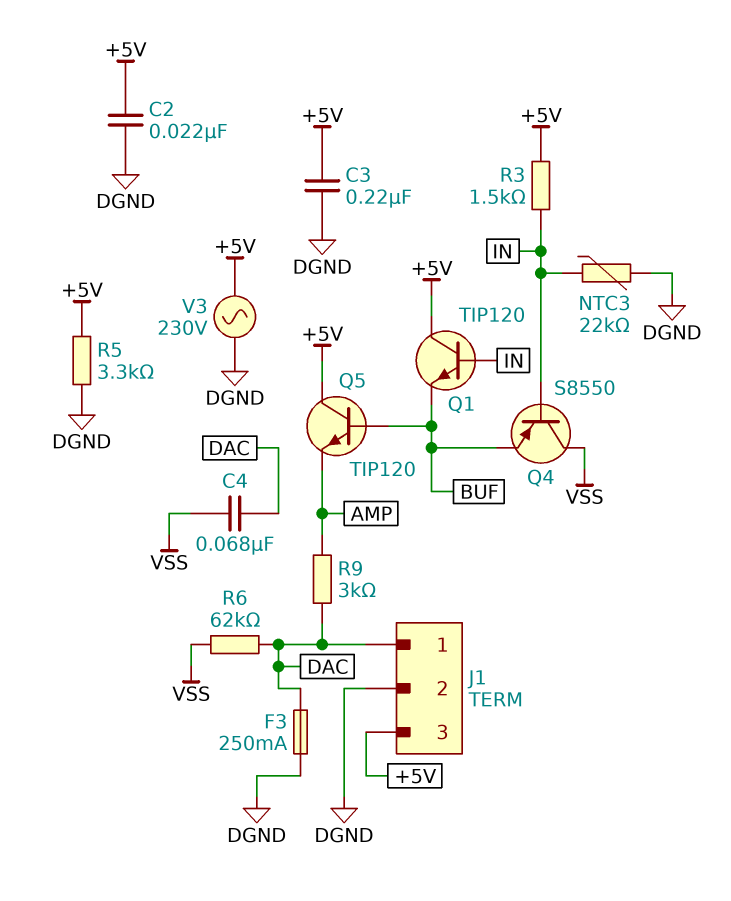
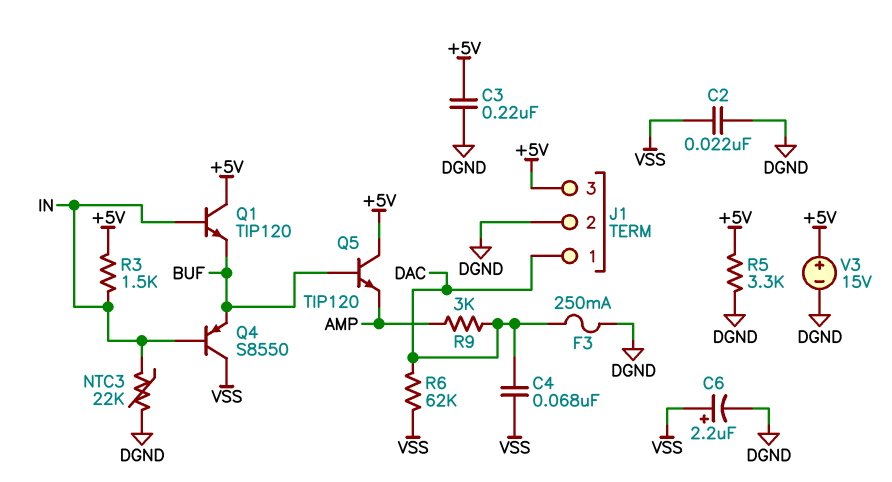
C2: 22nF (+5V, DGND) -> 22nF (DGND, VSS)
C6: none -> 2.2uF (plus VSS, minus DGND)
V3: AC 230V (+5V, DGND) -> 15V (plus +5V, minus DGND)

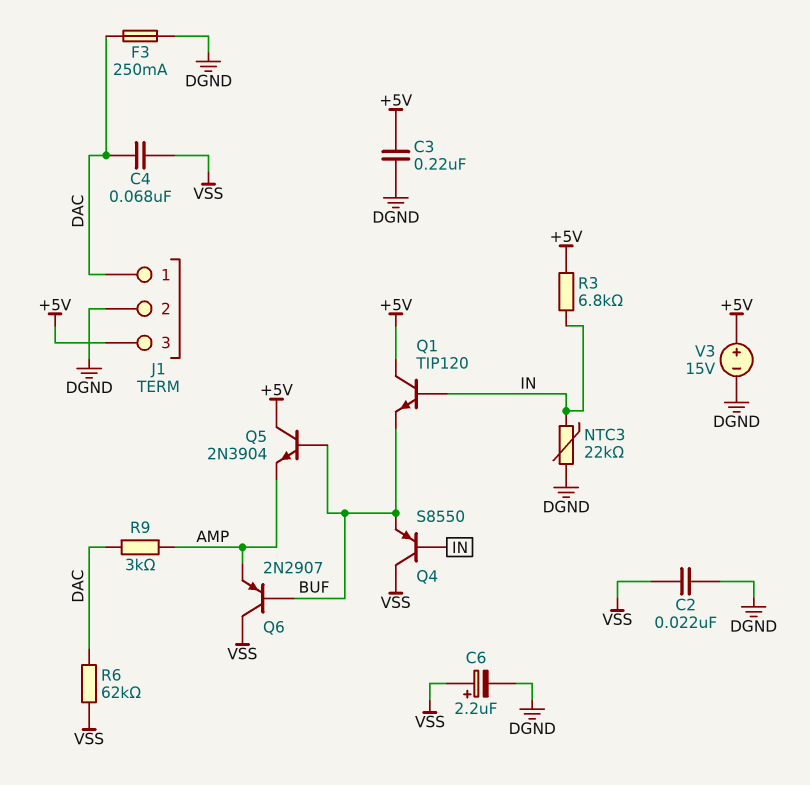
Q5: NPN TIP120 (B BUF, C +5V, E AMP) -> NPN 2N3904 (B BUF, C +5V, E AMP)
Q6: none -> PNP 2N2907 (B BUF, C VSS, E AMP)
R3: 1.5k (+5V, IN) -> 6.8k (+5V, IN)
R5: 3.3k (+5V, DGND) -> none

